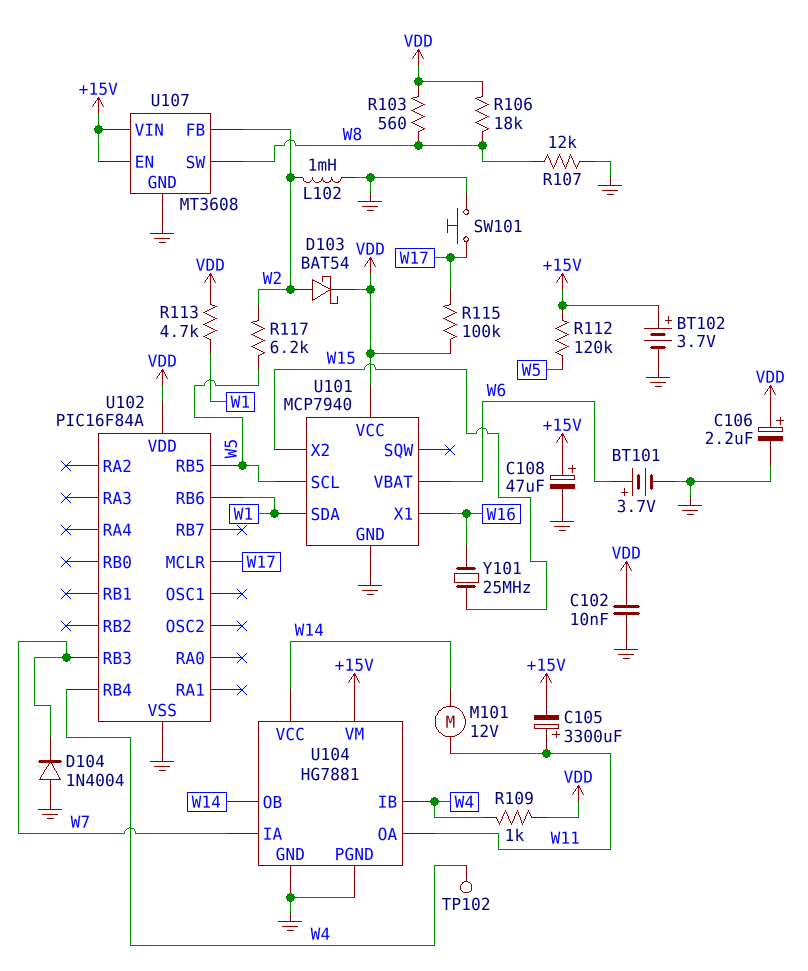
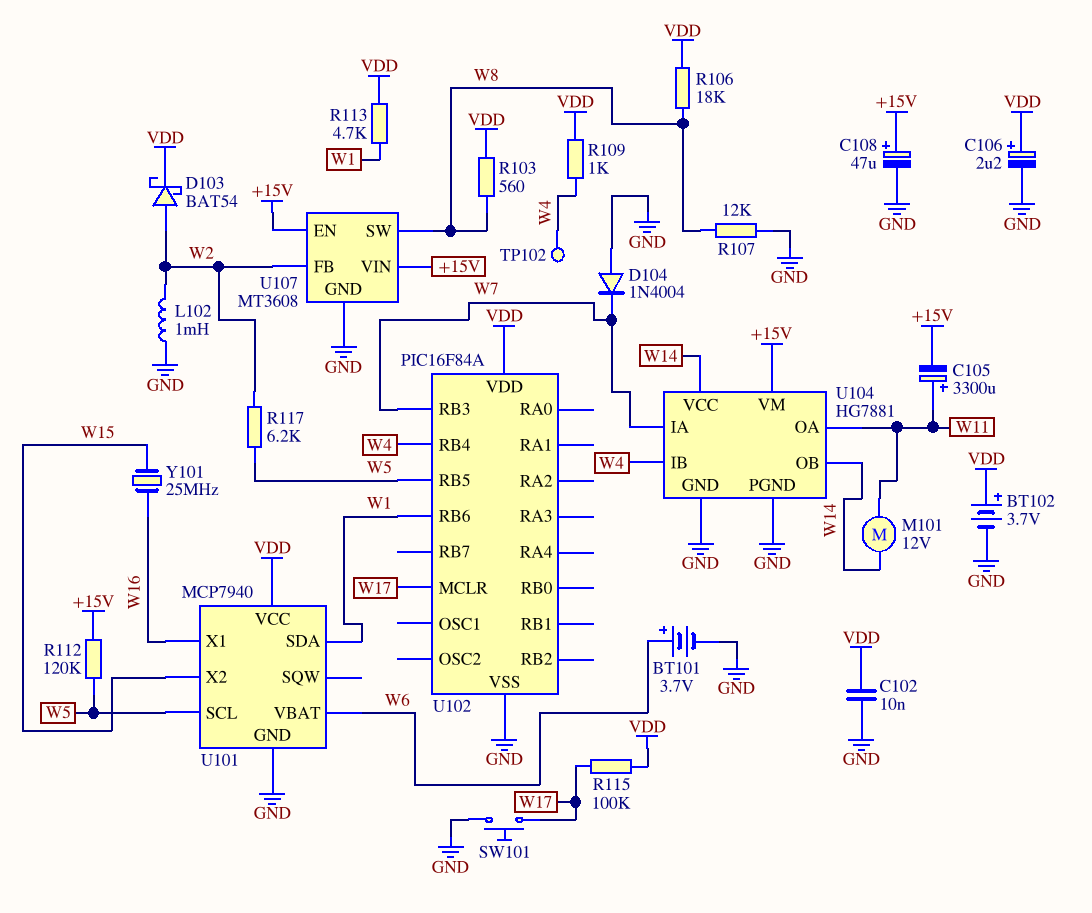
BT102: 3.7V (plus +15V, minus GND) -> 3.7V (plus VDD, minus GND)

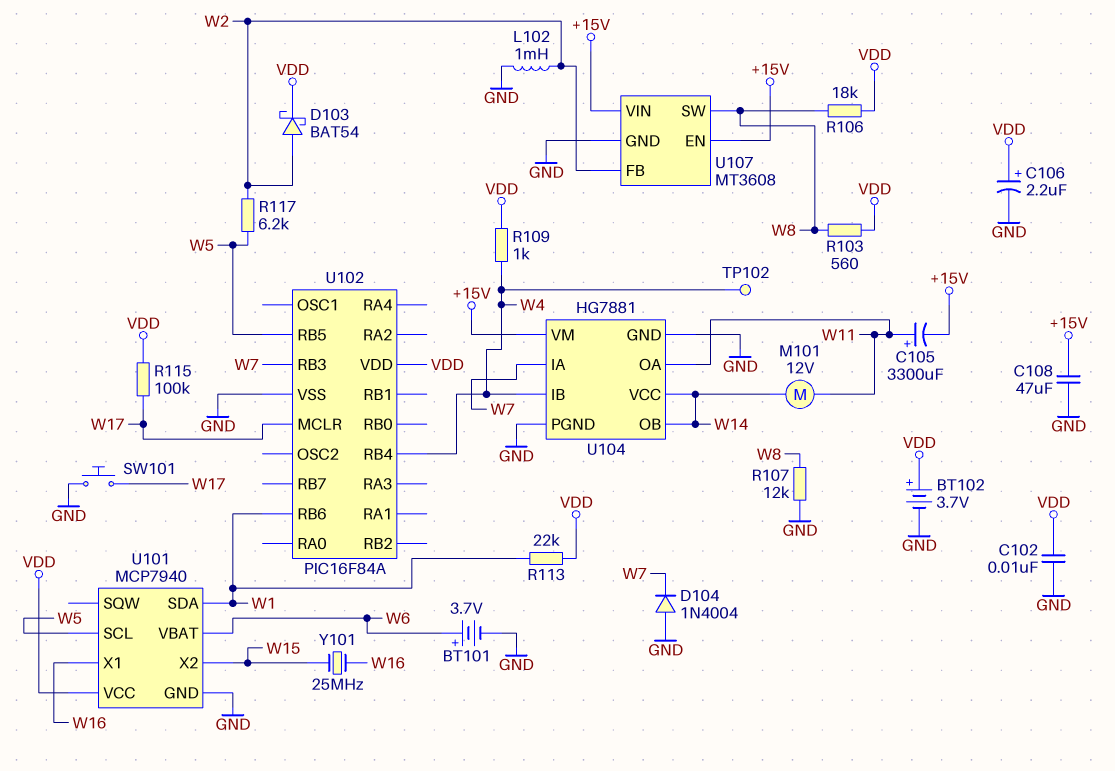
C108: 47uF (plus +15V, minus GND) -> 47uF (+15V, GND)
R112: 120k (+15V, W5) -> none
R113: 4.7k (VDD, W1) -> 22k (VDD, W1)

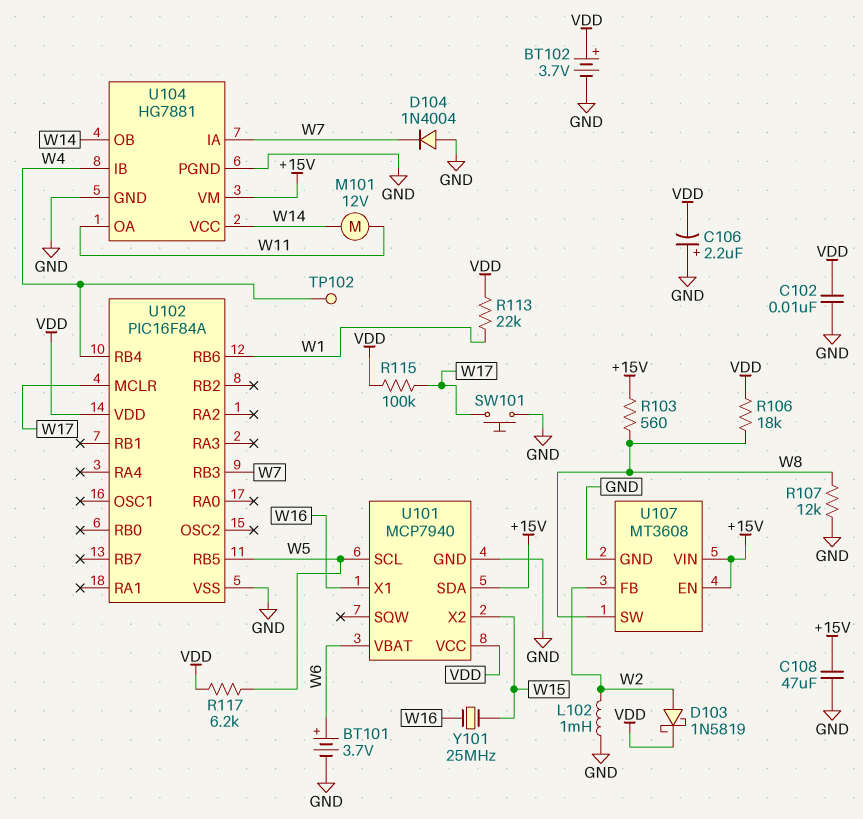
C105: 3300uF (plus W11, minus +15V) -> none
C106: 2.2uF (plus VDD, minus GND) -> 2.2uF (plus GND, minus VDD)
D103: schottky BAT54 (A W2, K VDD) -> schottky 1N5819 (A W2, K VDD)
R103: 560 (VDD, W8) -> 560 (+15V, W8)
R109: 1k (VDD, W4) -> none
R117: 6.2k (W2, W5) -> 6.2k (VDD, W5)
U101 pin SDA: W1 -> +15V

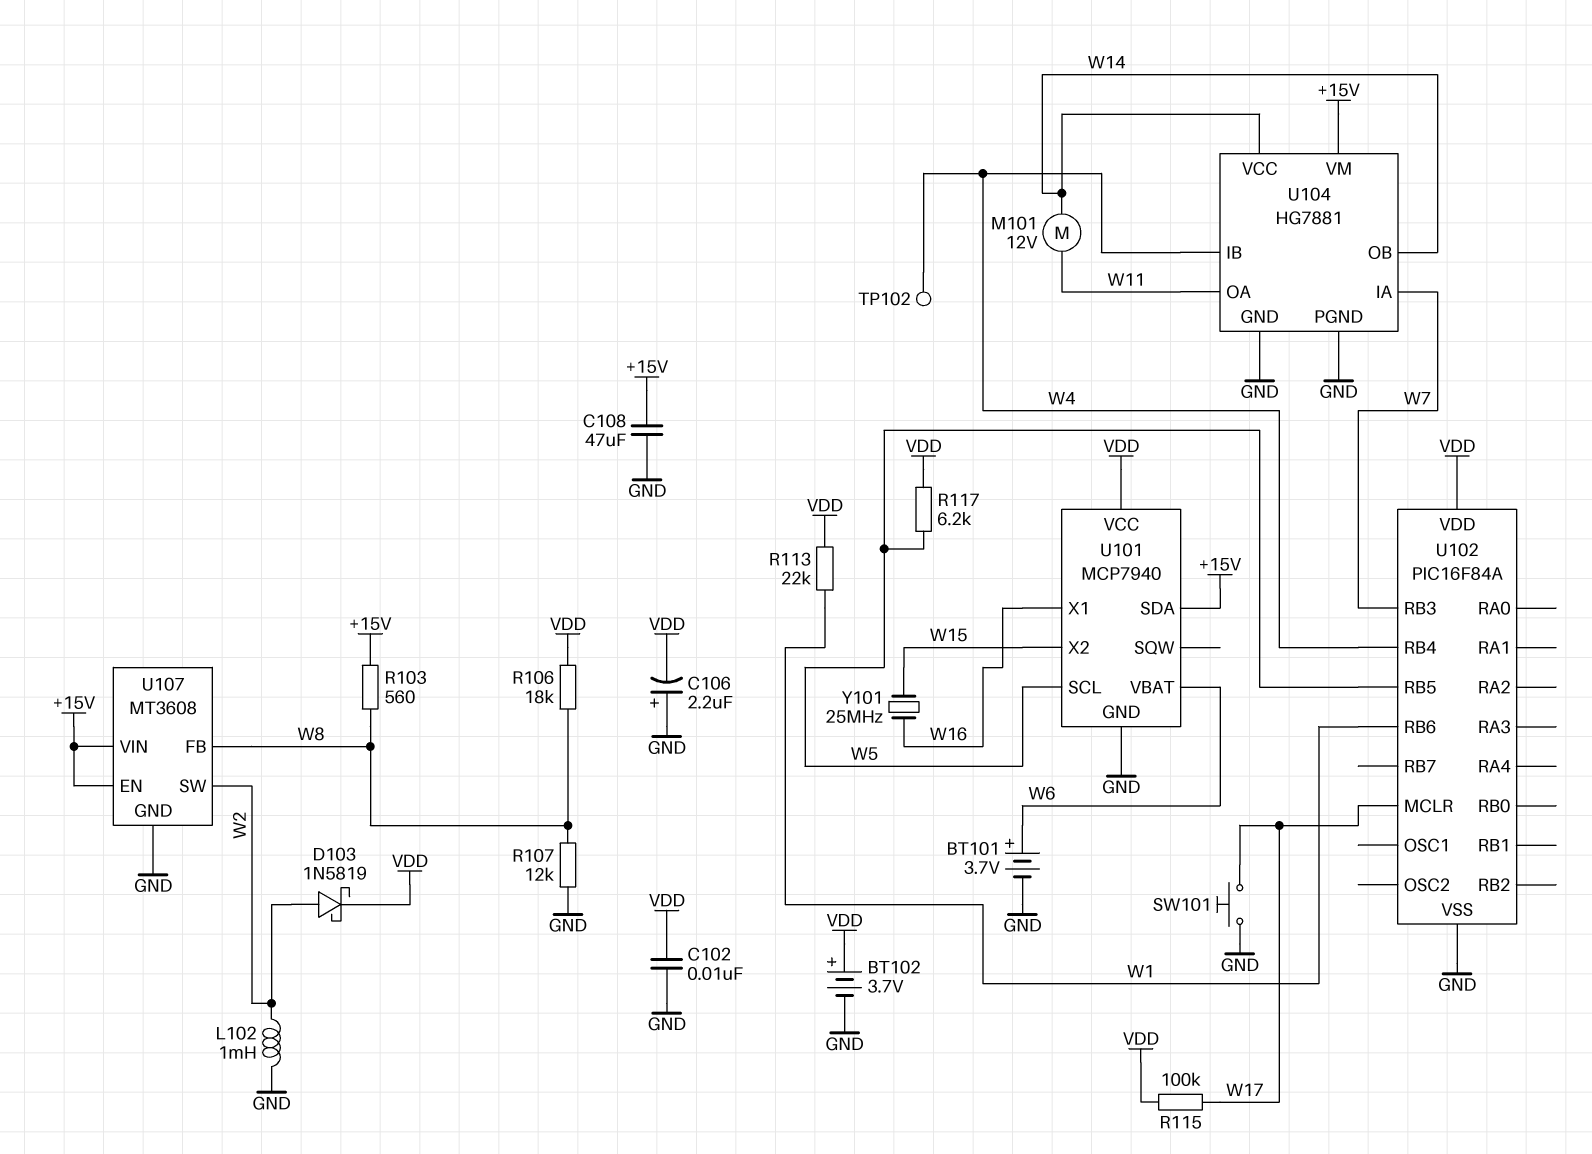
D104: diode 1N4004 (A GND, K W7) -> none
U107 pin FB: W2 -> W8
U107 pin SW: W8 -> W2

